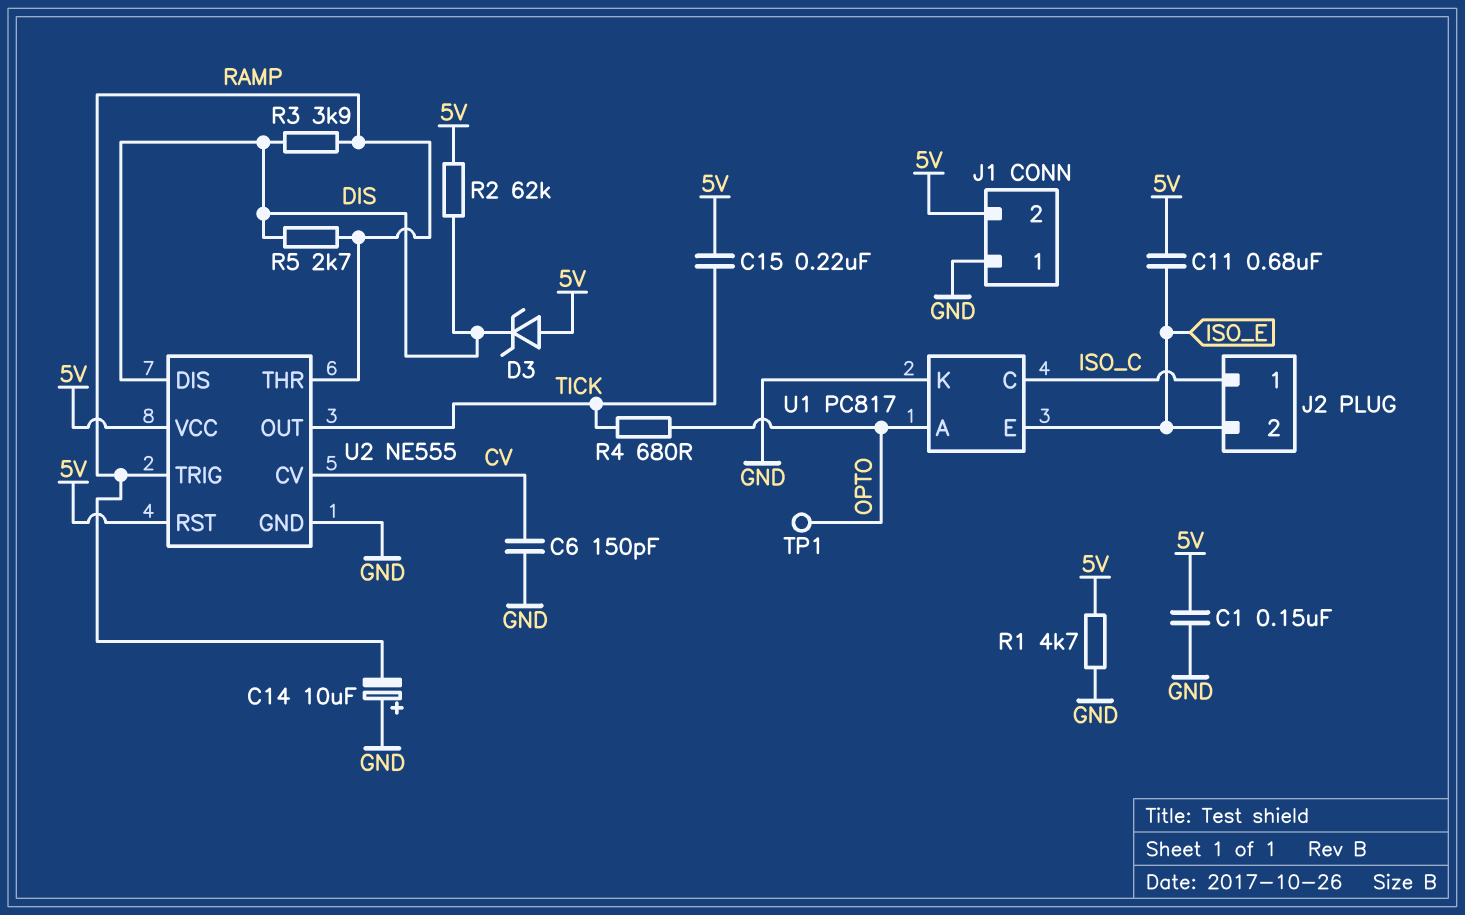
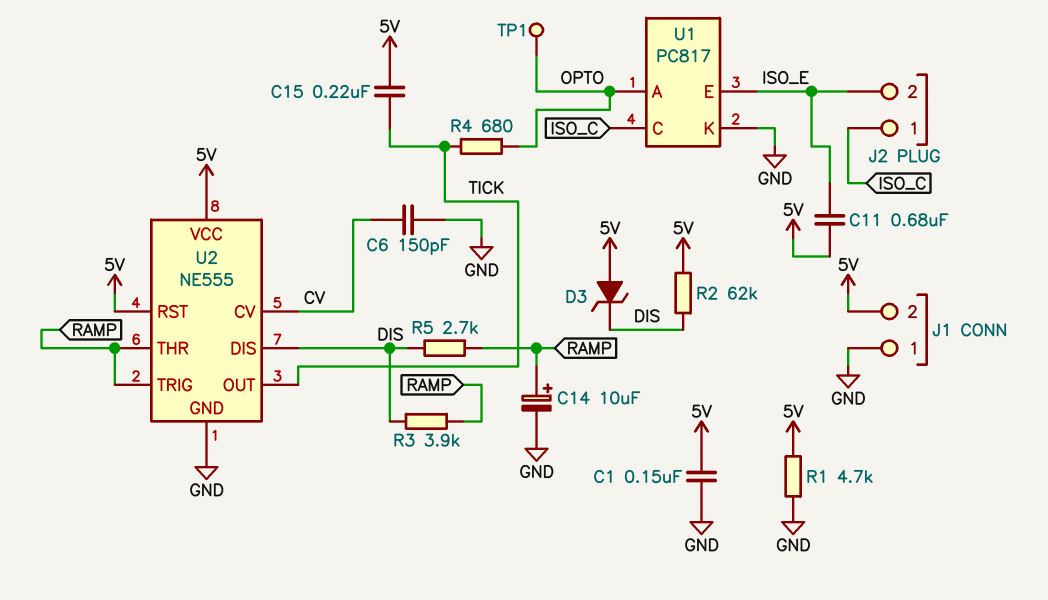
C14: 10uF (plus GND, minus RAMP) -> 10uF (plus RAMP, minus GND)

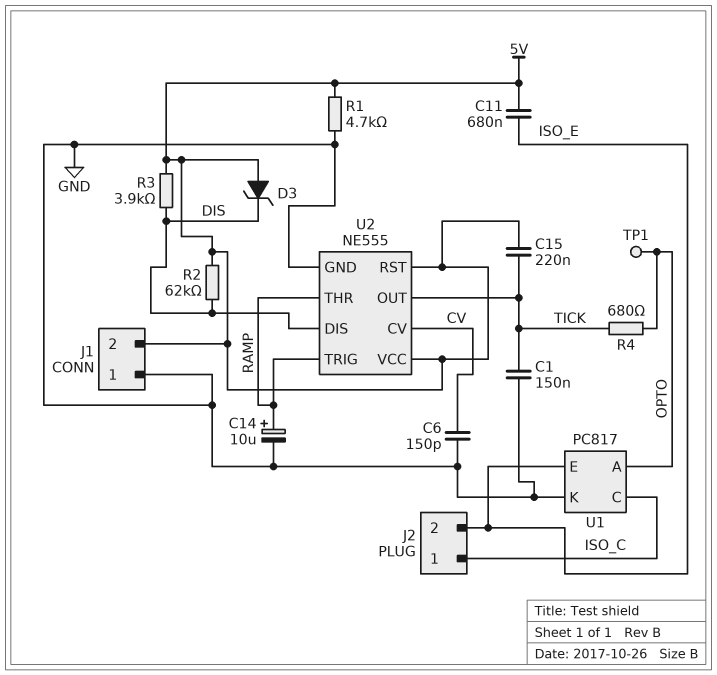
C1: 150nF (5V, GND) -> 150nF (GND, TICK)
R3: 3.9k (DIS, RAMP) -> 3.9k (5V, DIS)
R5: 2.7k (DIS, RAMP) -> none

